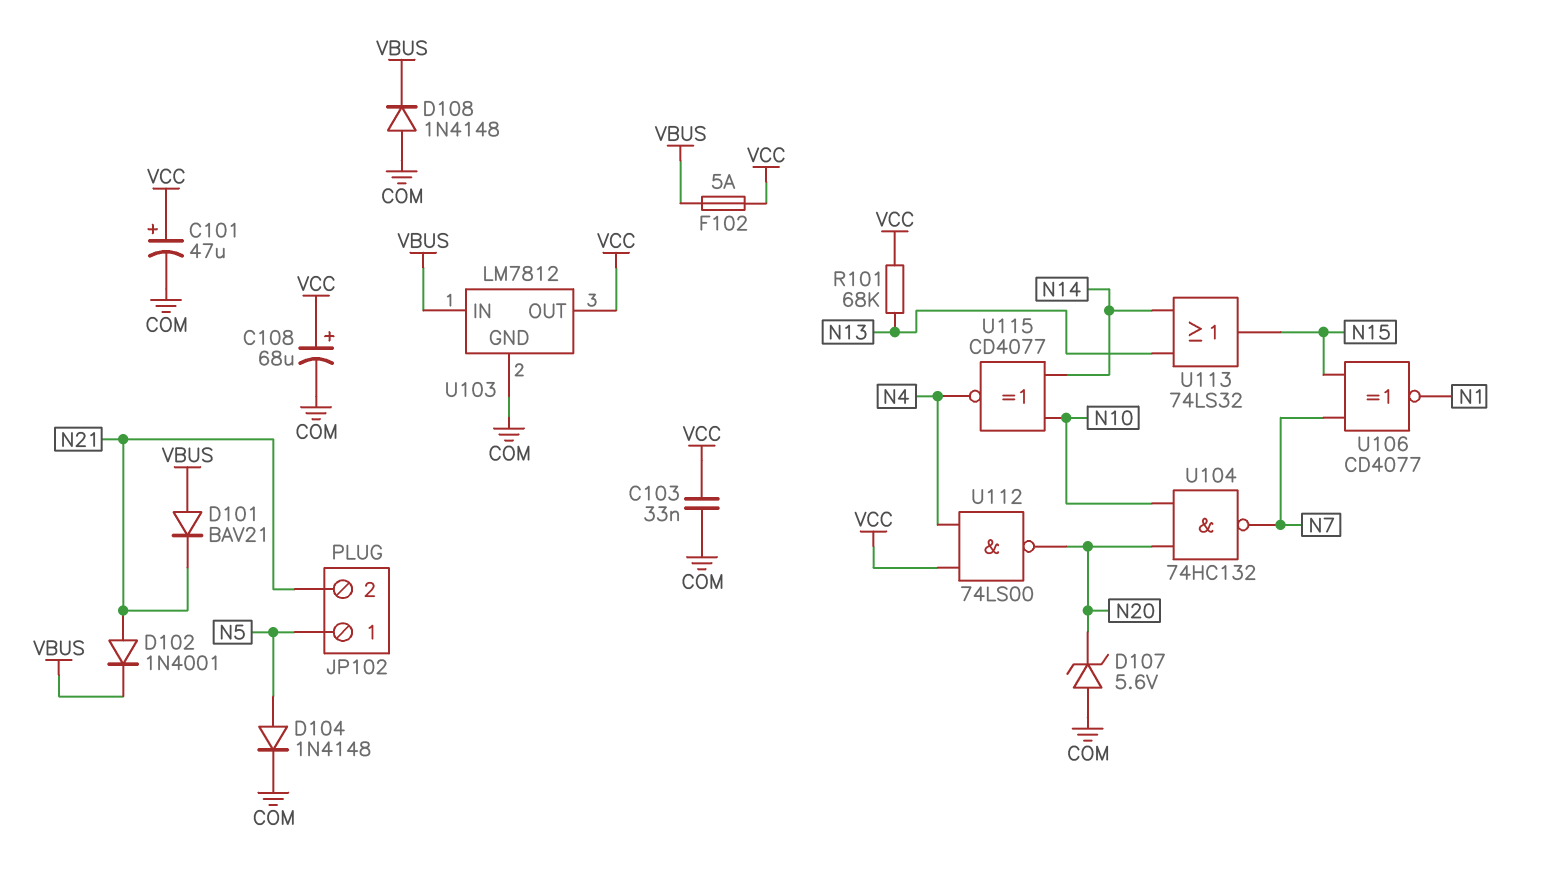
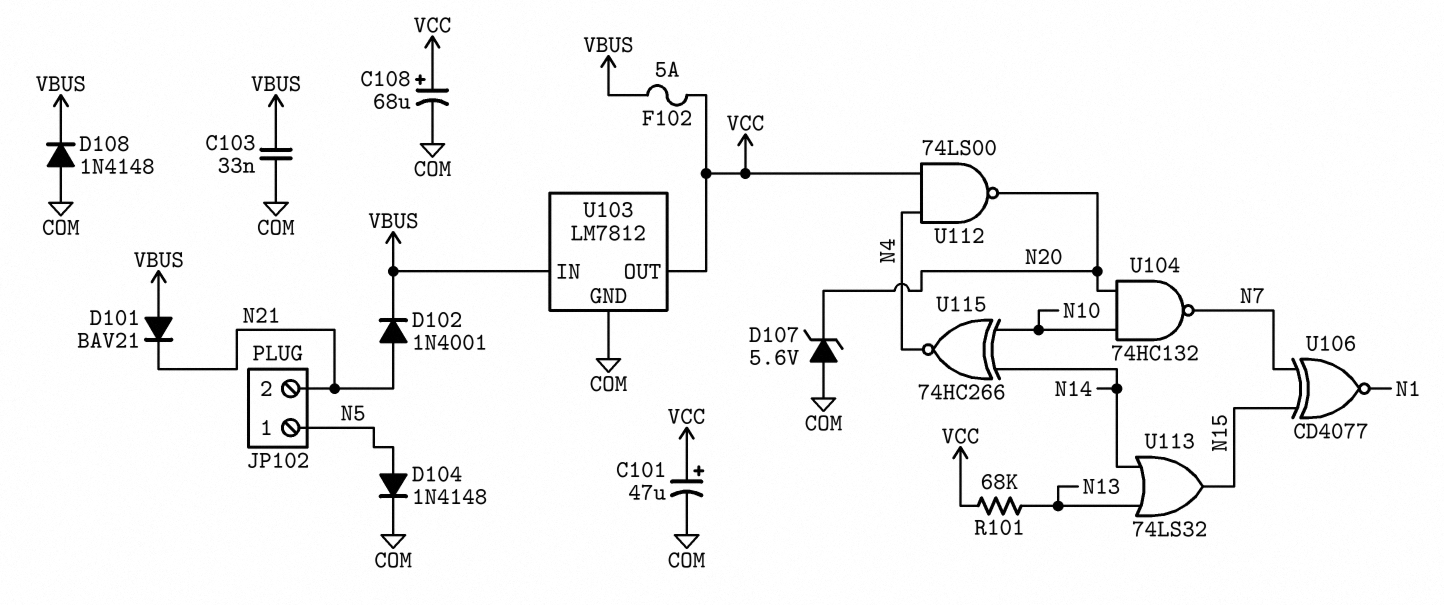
C103: 33nF (COM, VCC) -> 33nF (COM, VBUS)
U115: XNOR CD4077 (in N10, in N14, out N4) -> XNOR 74HC266 (in N10, in N14, out N4)

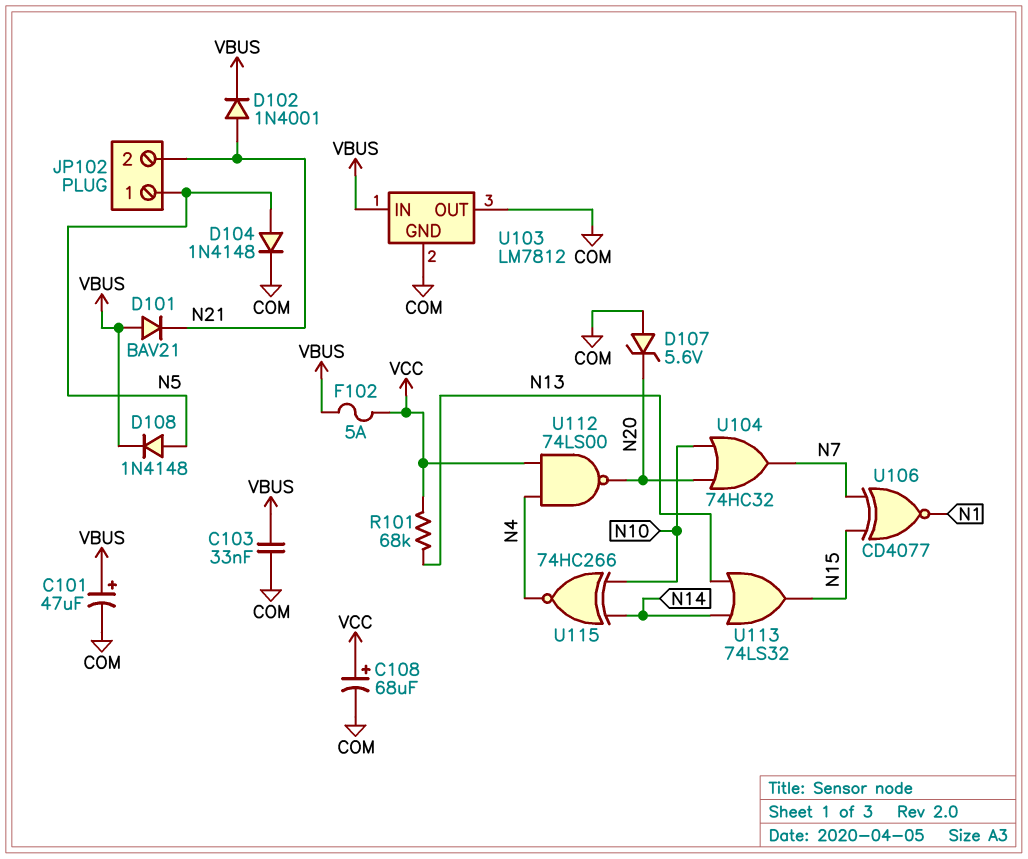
C101: 47uF (plus VCC, minus COM) -> 47uF (plus VBUS, minus COM)
D108: diode 1N4148 (A COM, K VBUS) -> diode 1N4148 (A N5, K VBUS)
U103 pin OUT: VCC -> COM
U104: NAND 74HC132 (in N10, in N20, out N7) -> OR 74HC32 (in N10, in N20, out N7)

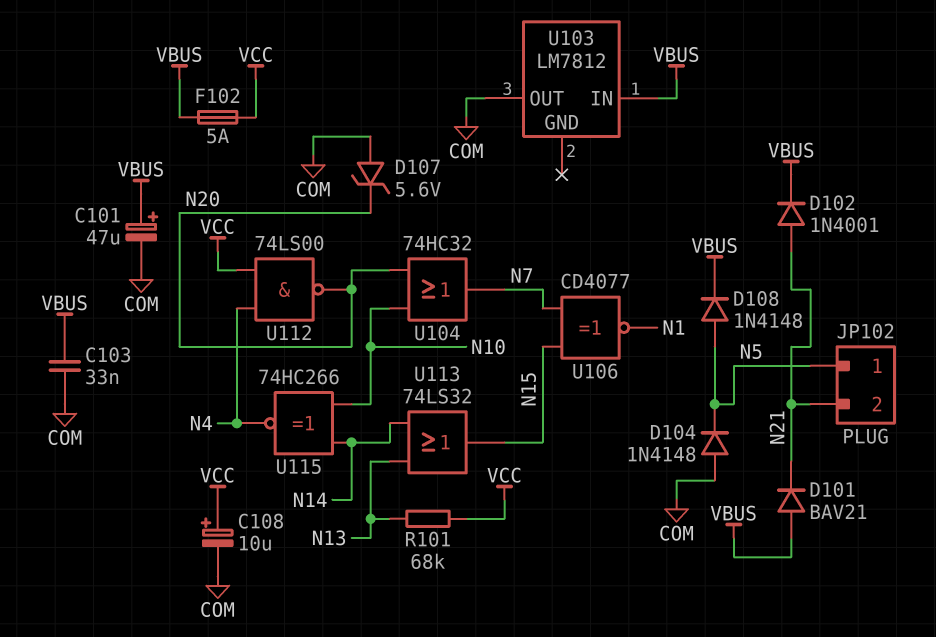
C108: 68uF (plus VCC, minus COM) -> 10uF (plus VCC, minus COM)
D104: diode 1N4148 (A N5, K COM) -> diode 1N4148 (A COM, K N5)
U103 pin GND: COM -> none

